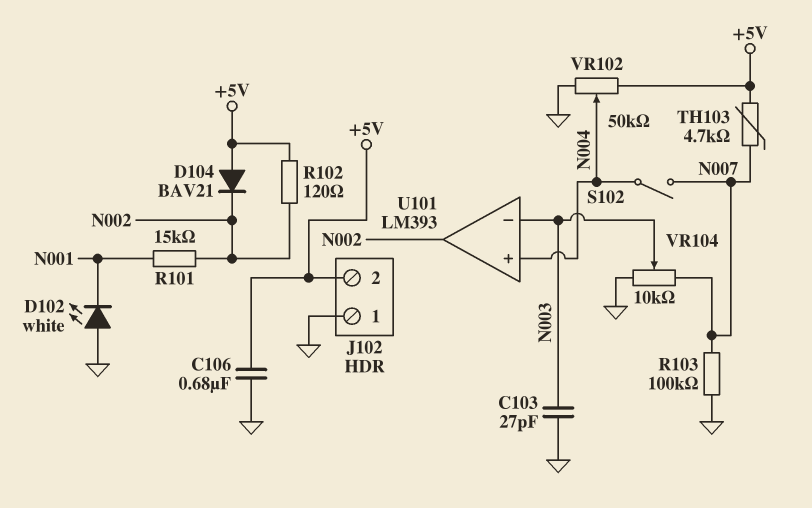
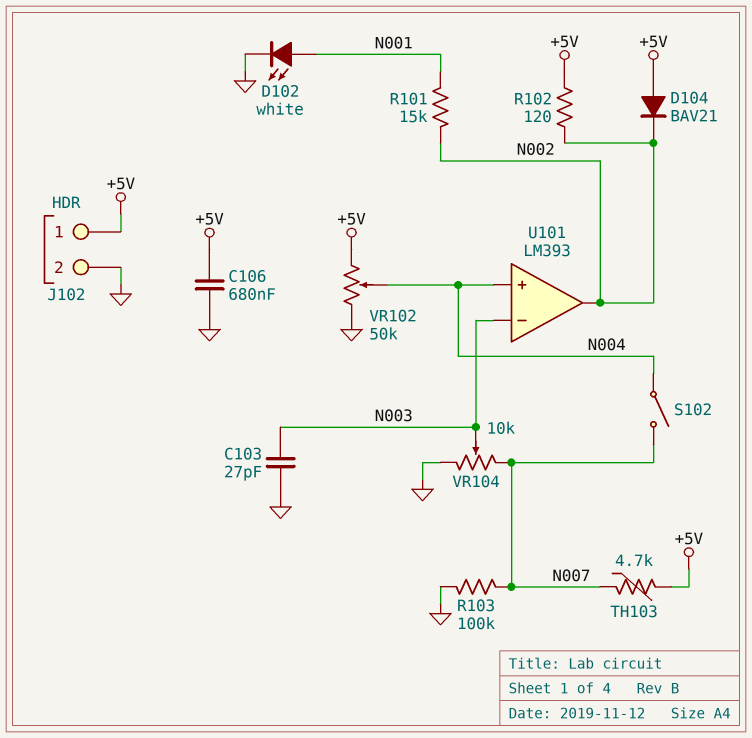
D102: LED white (A GND, K N001) -> LED white (A N001, K GND)
J102 pin 1: GND -> +5V
J102 pin 2: +5V -> GND

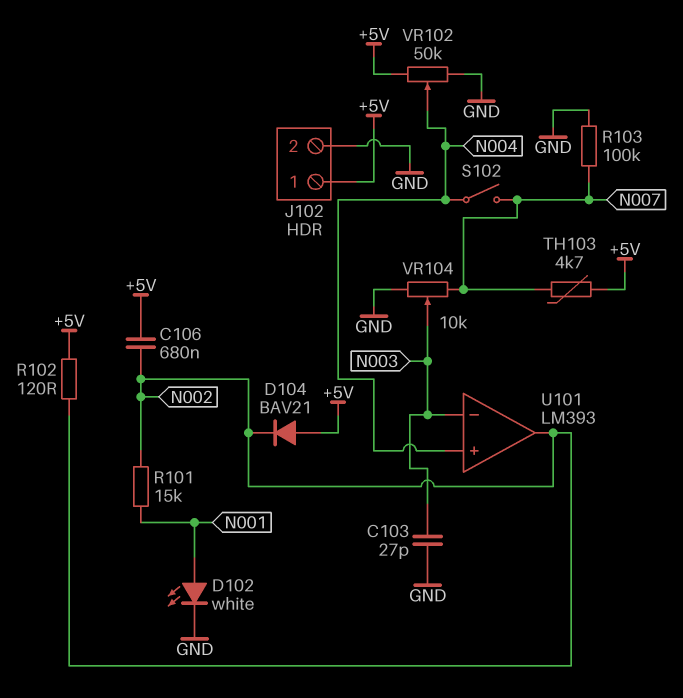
C106: 680nF (+5V, GND) -> 680nF (+5V, N002)

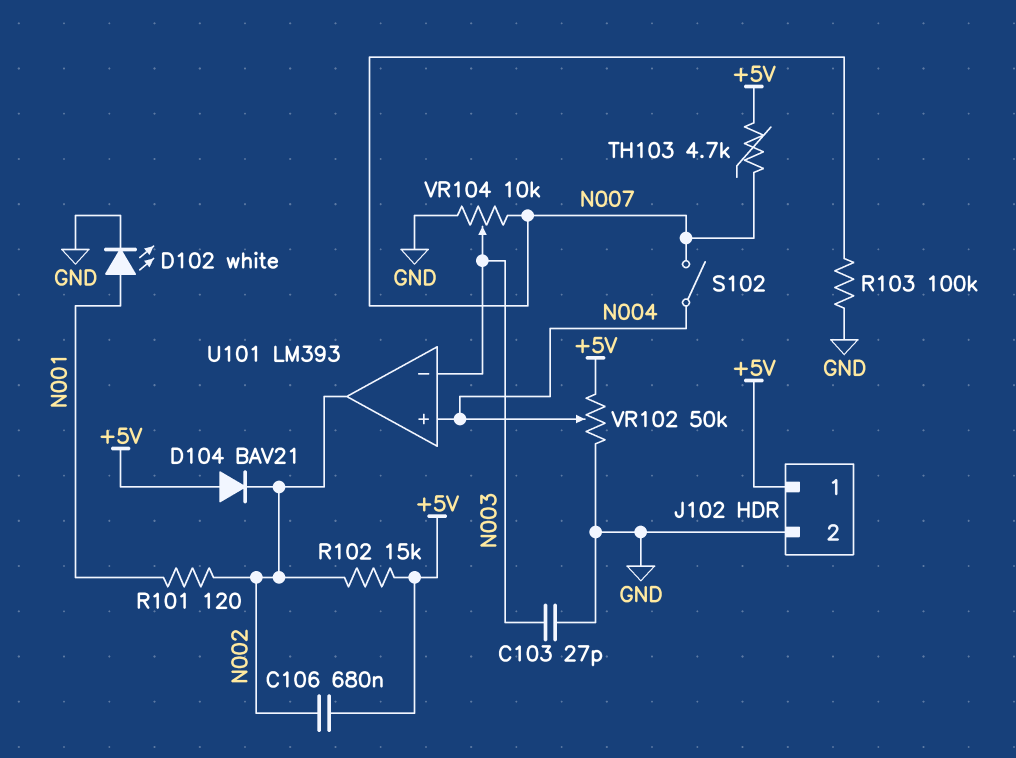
R101: 15k (N001, N002) -> 120 (N001, N002)
R102: 120 (+5V, N002) -> 15k (+5V, N002)

